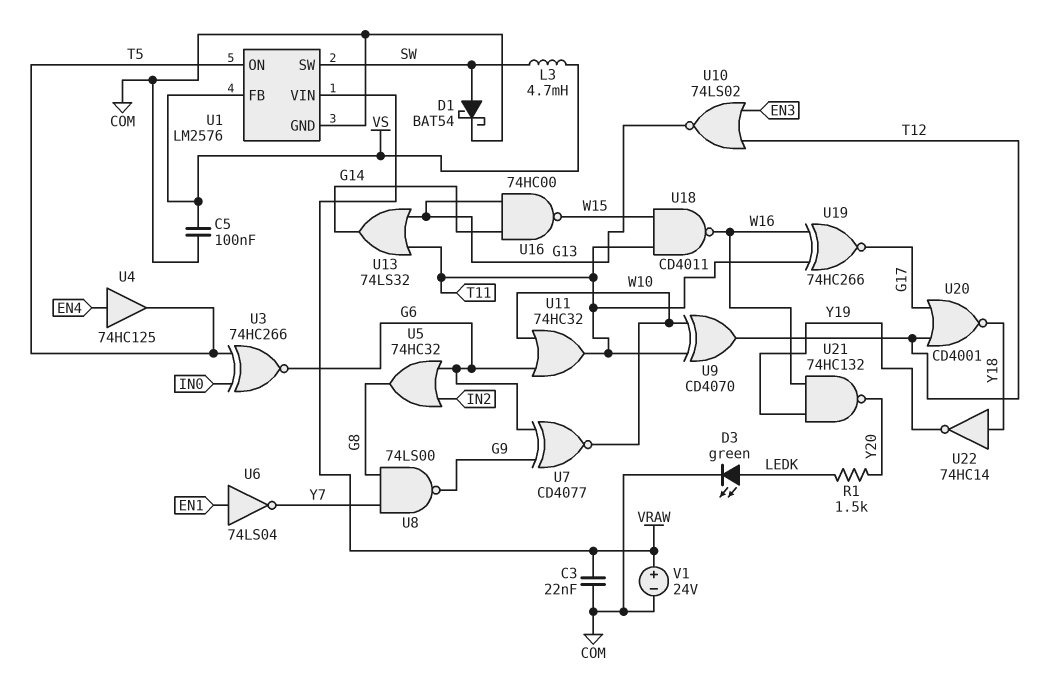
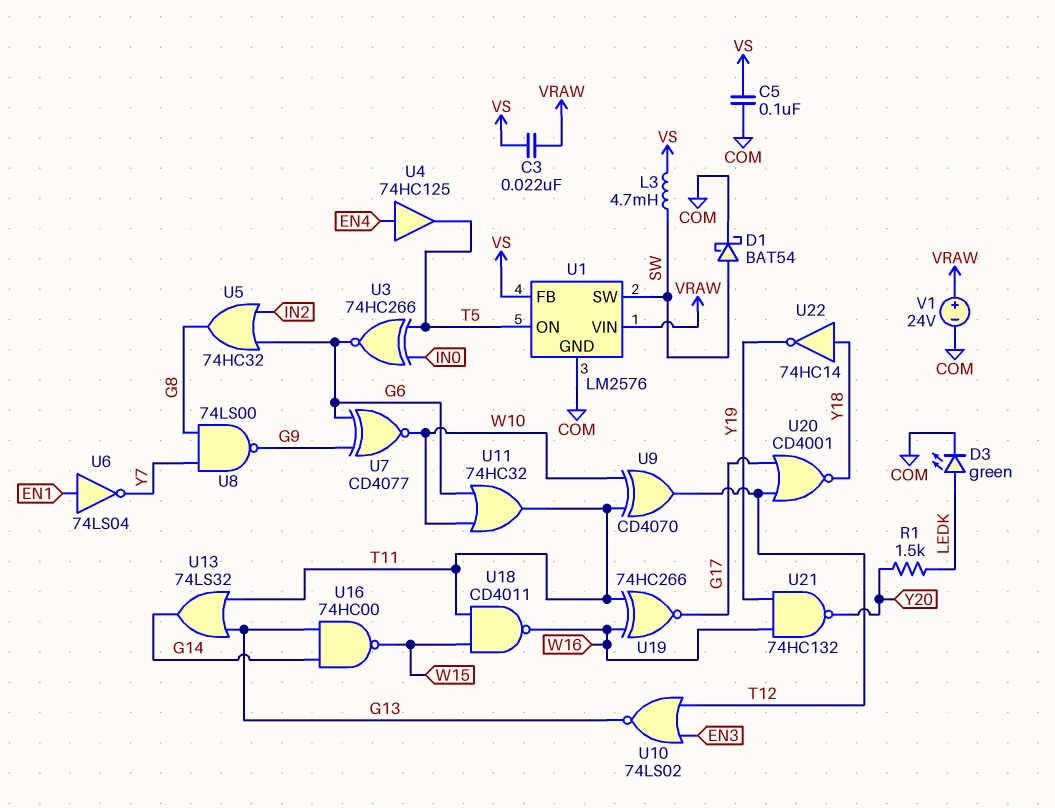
C3: 22nF (COM, VRAW) -> 22nF (VRAW, VS)

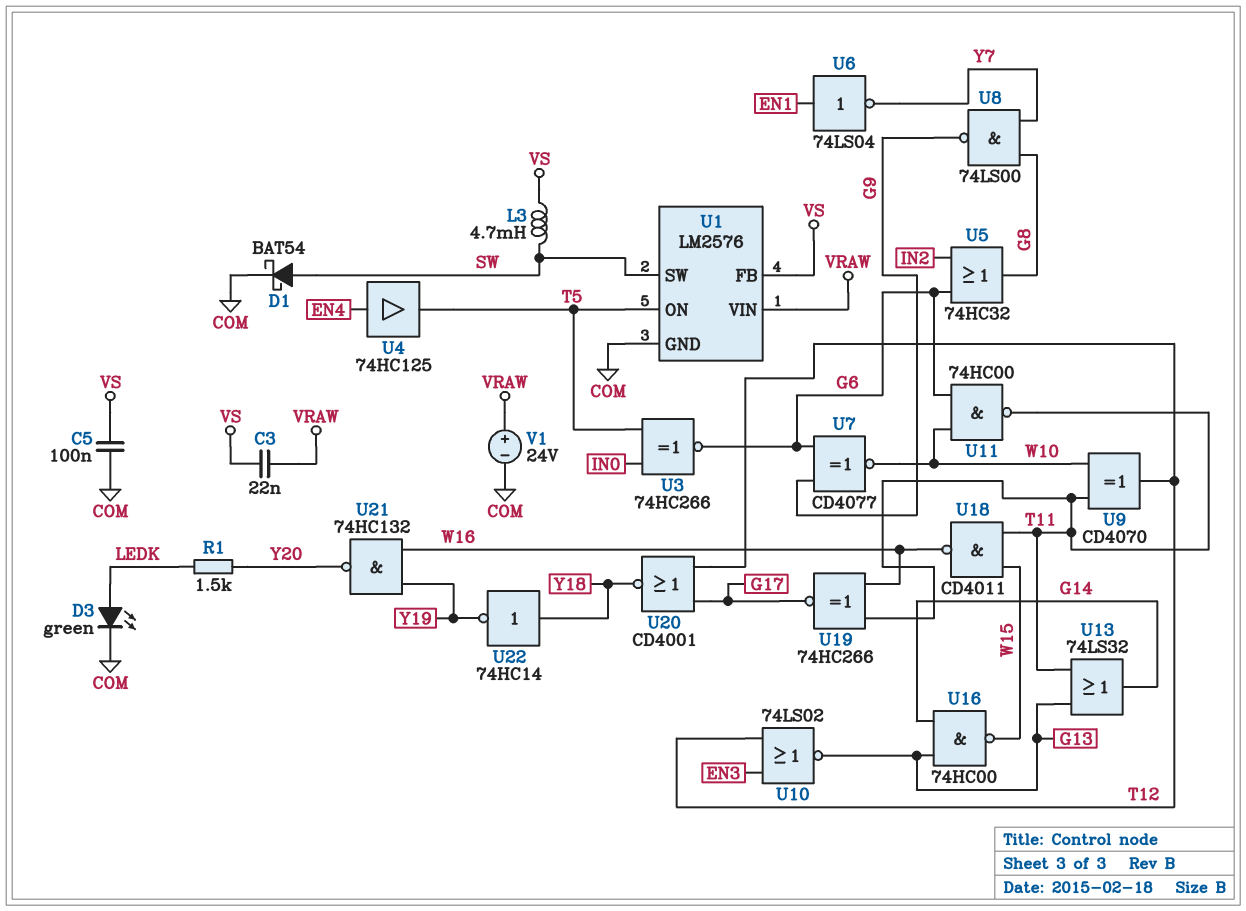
U11: OR 74HC32 (in G6, in W10, out T11) -> NAND 74HC00 (in G6, in W10, out T11)

